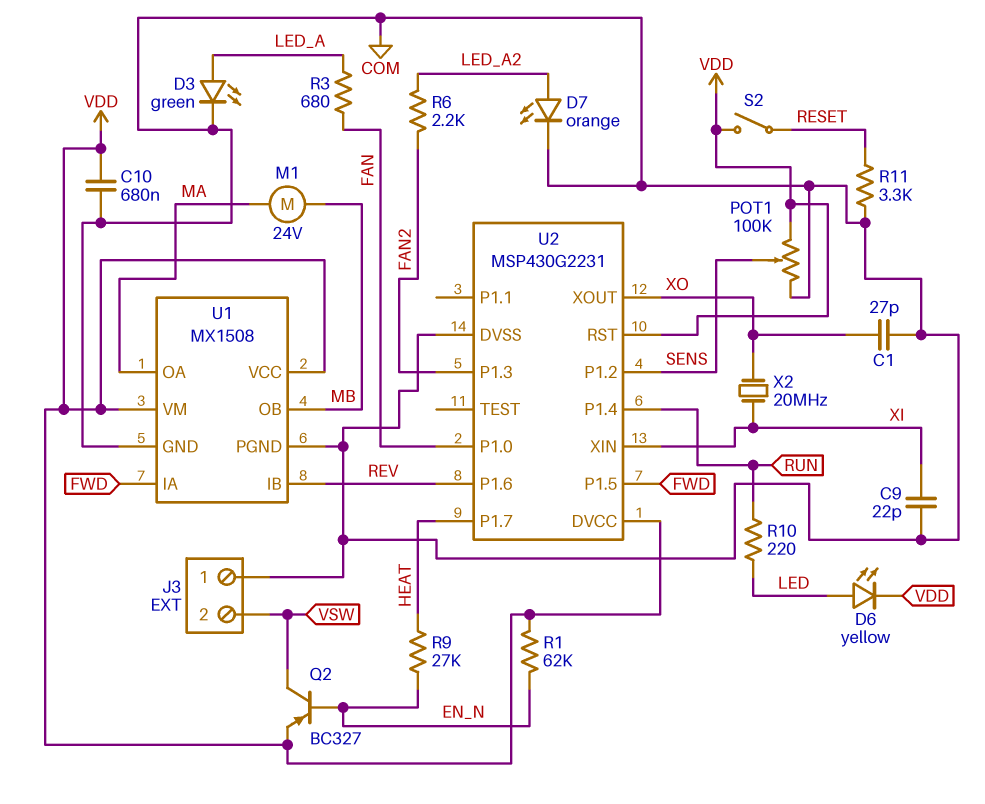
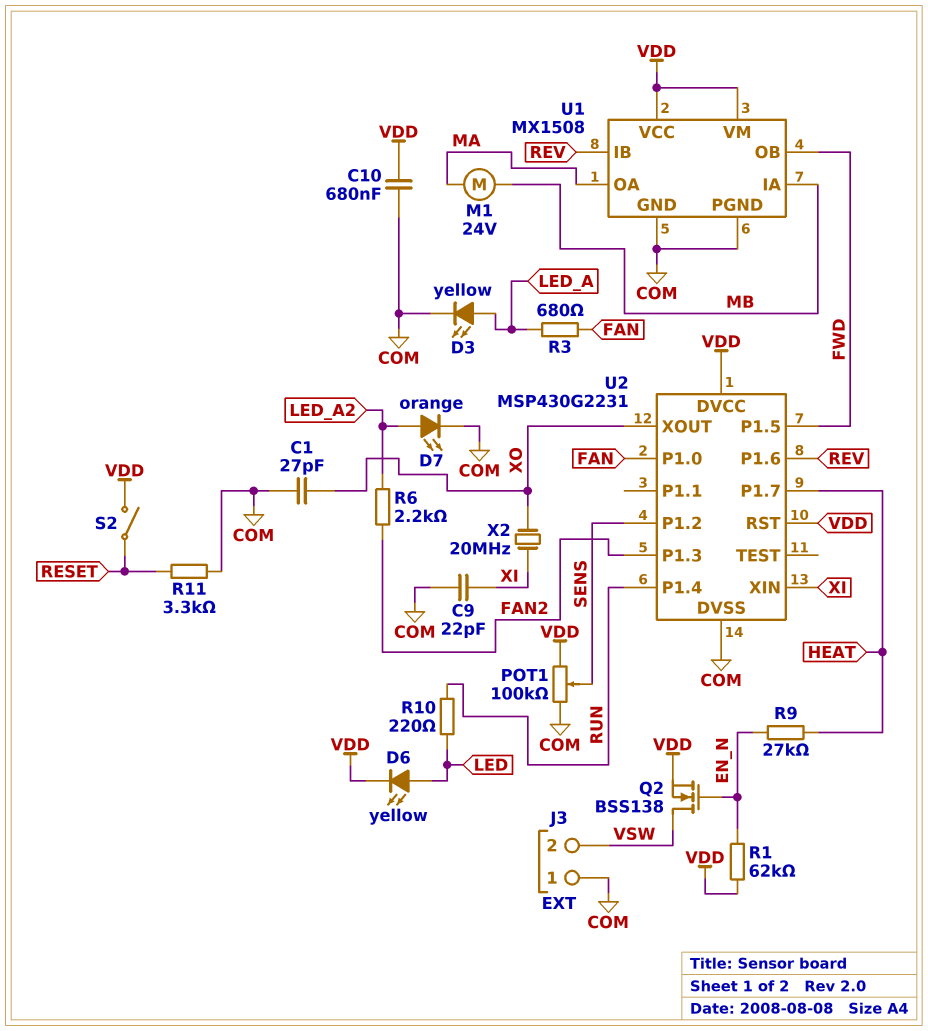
D3: LED green (A LED_A, K COM) -> LED yellow (A LED_A, K COM)
Q2: PNP BC327 (B EN_N, C VSW, E VDD) -> NMOS BSS138 (G EN_N, D VSW, S VDD)
U1 pin IA: FWD -> MB
U1 pin OB: MB -> FWD

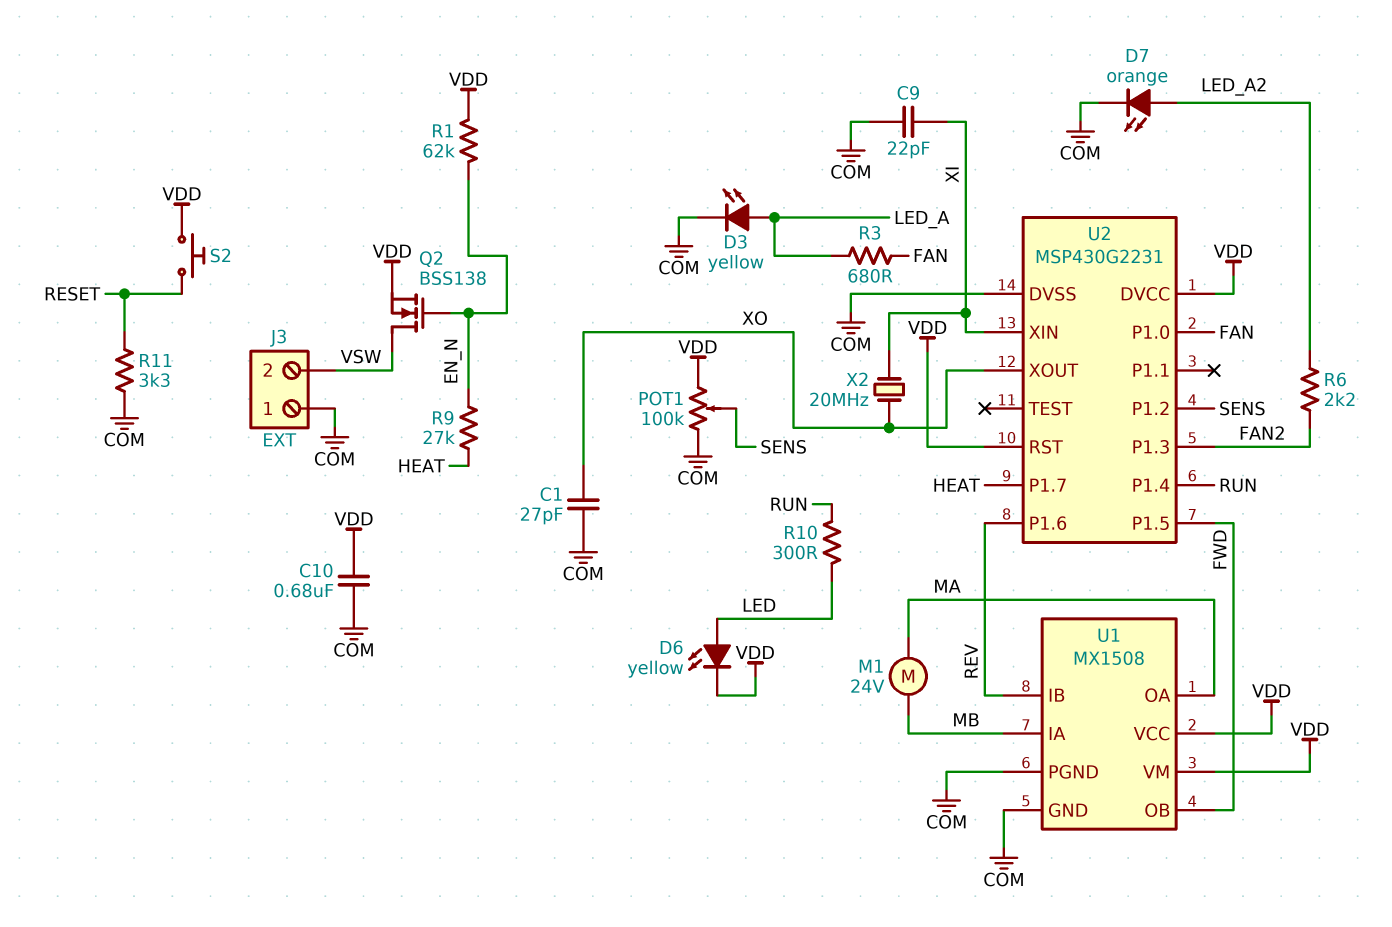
R10: 220 (LED, RUN) -> 300 (LED, RUN)
S2: switch (RESET, VDD) -> button (RESET, VDD)

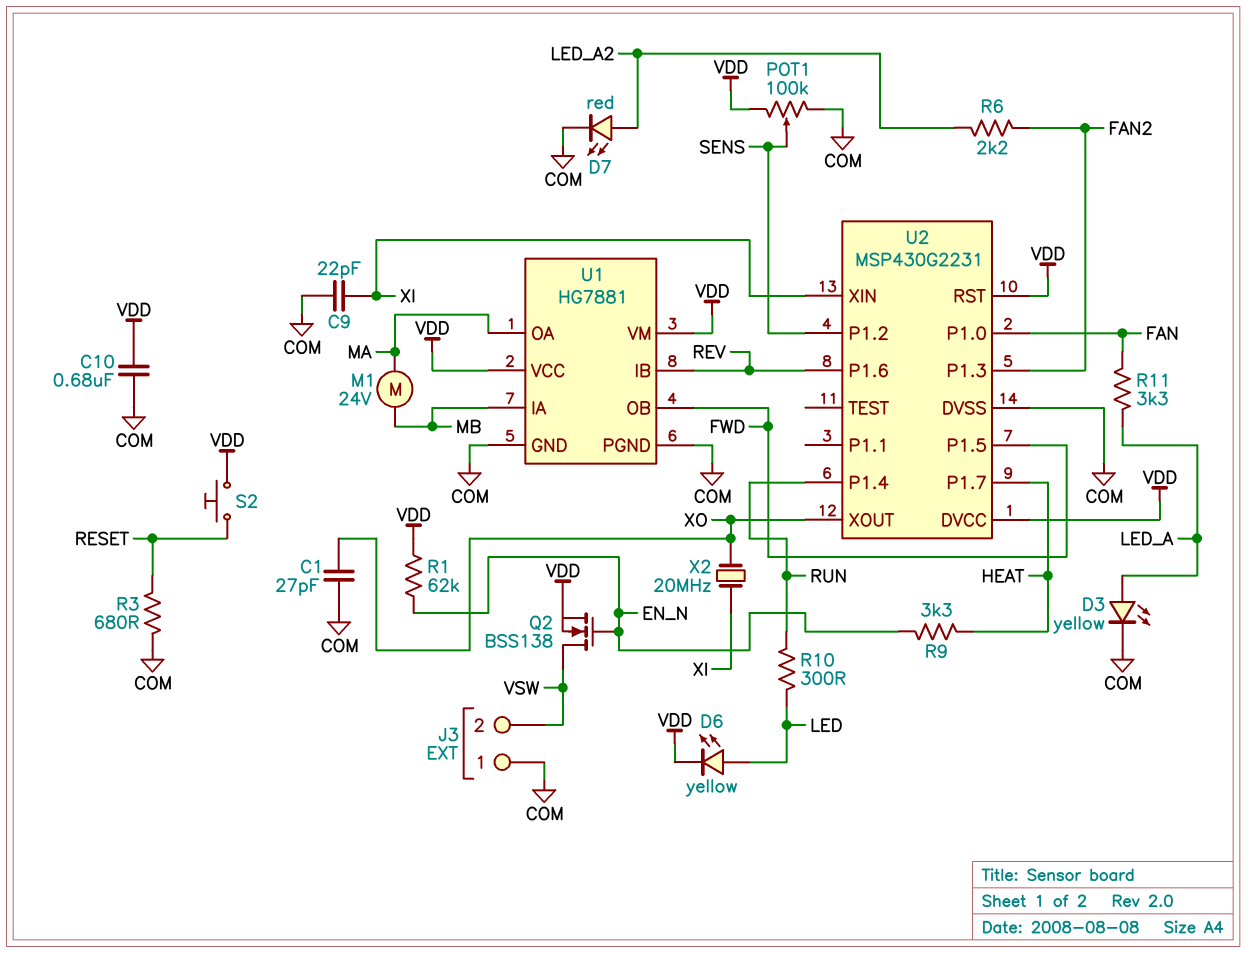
D7: LED orange (A LED_A2, K COM) -> LED red (A LED_A2, K COM)
R3: 680 (FAN, LED_A) -> 680 (COM, RESET)
R9: 27k (EN_N, HEAT) -> 3.3k (EN_N, HEAT)
R11: 3.3k (COM, RESET) -> 3.3k (FAN, LED_A)
U1: MX1508 -> HG7881

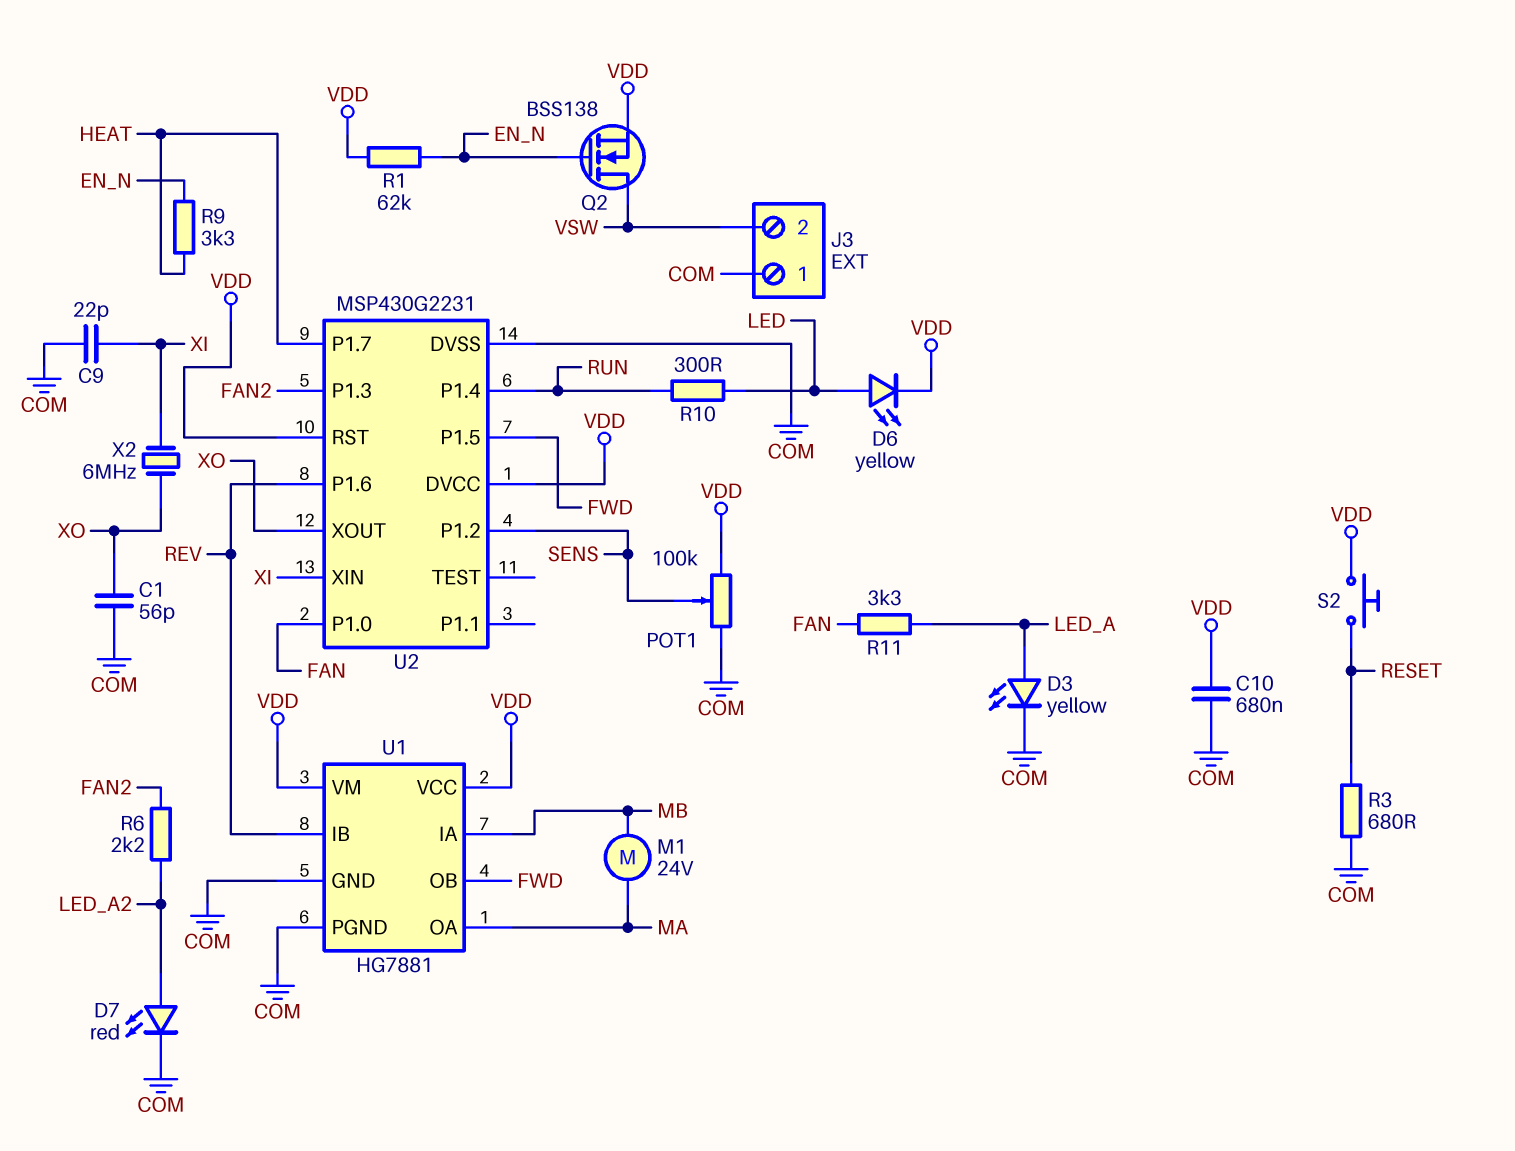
C1: 27pF (COM, XO) -> 56pF (COM, XO)
X2: 20MHz (XI, XO) -> 6MHz (XI, XO)

